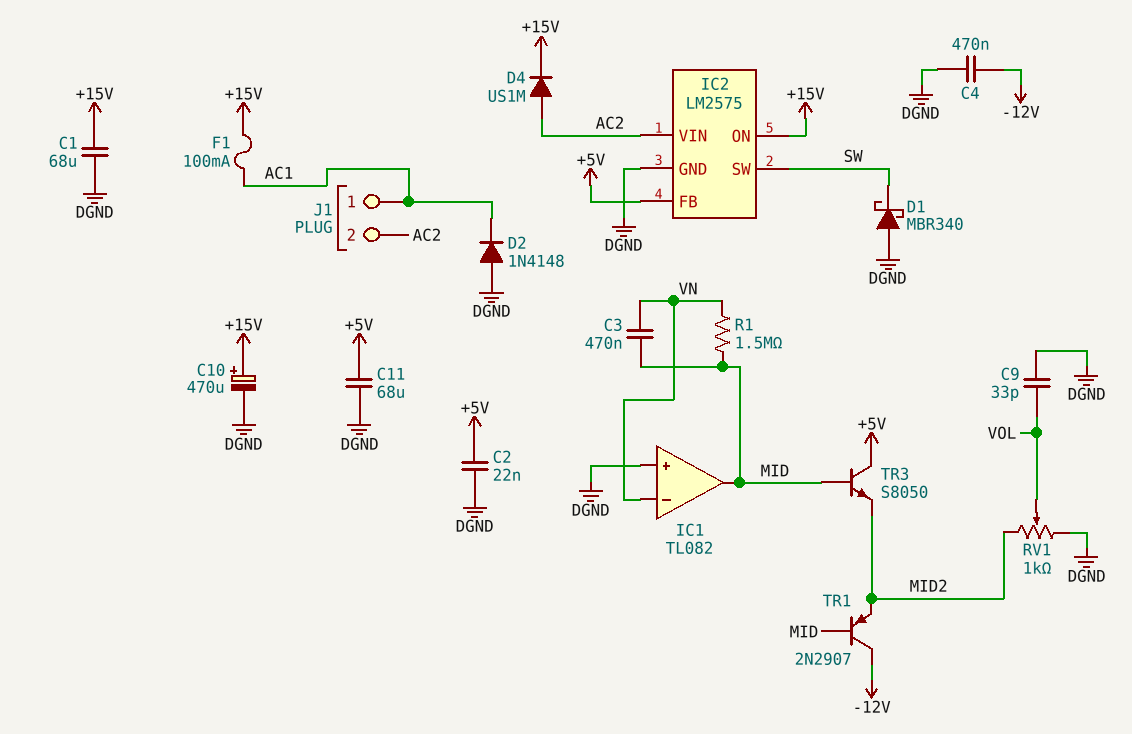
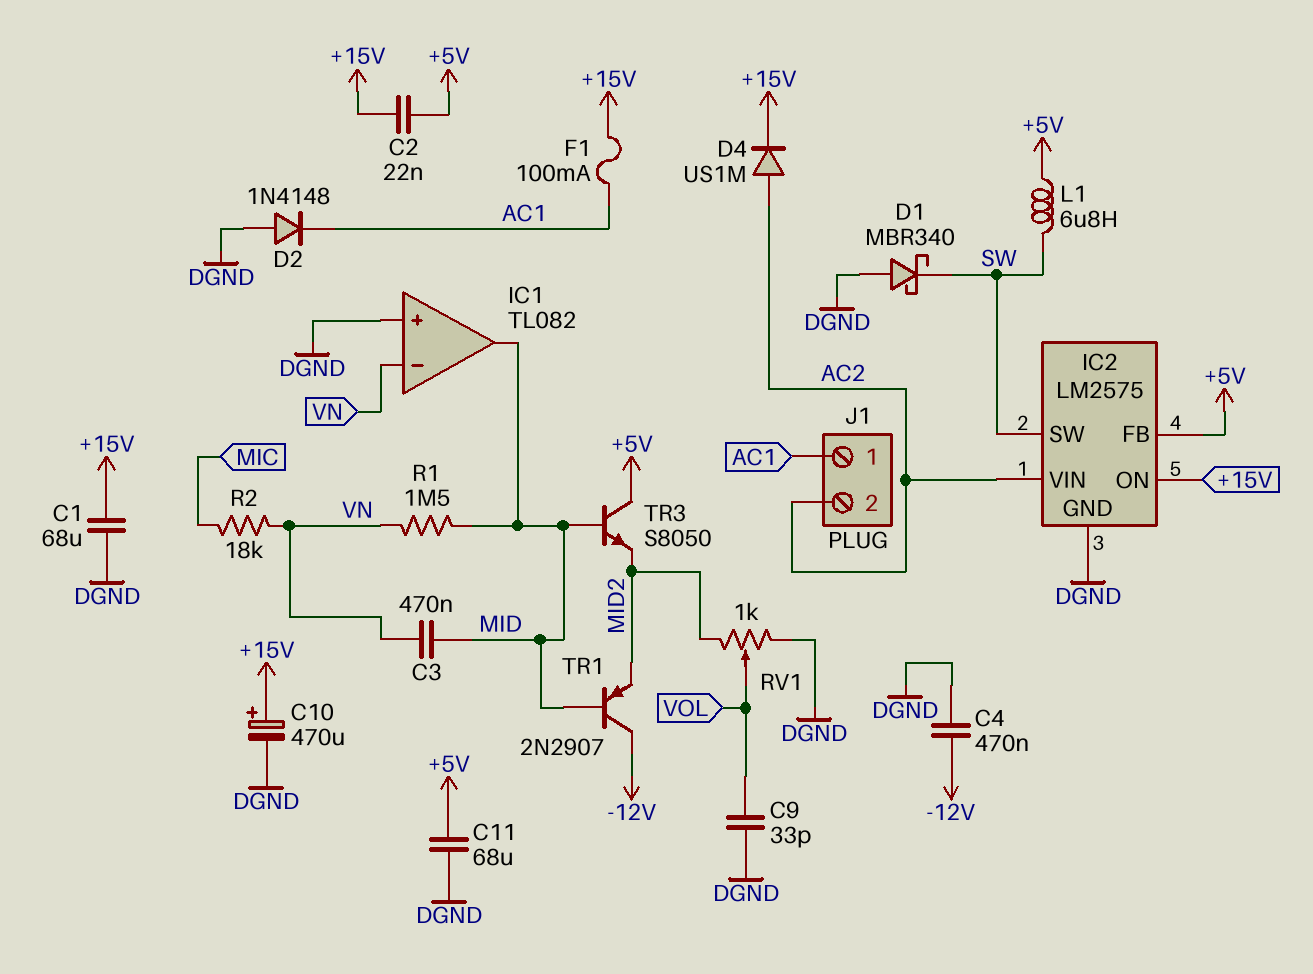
C2: 22nF (+5V, DGND) -> 22nF (+5V, +15V)
L1: none -> 6.8uH (+5V, SW)
R2: none -> 18k (MIC, VN)

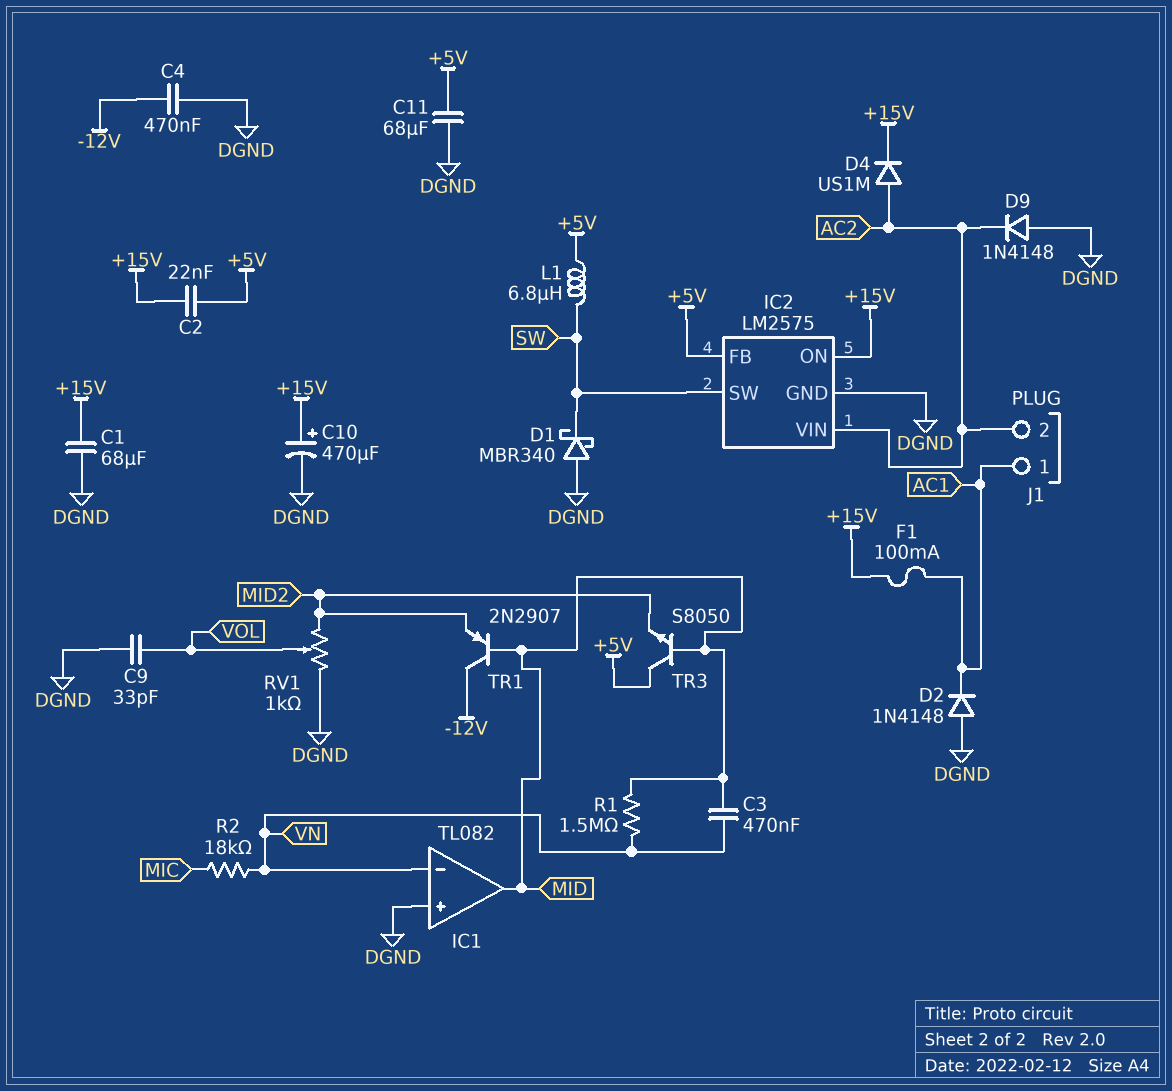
D9: none -> diode 1N4148 (A DGND, K AC2)

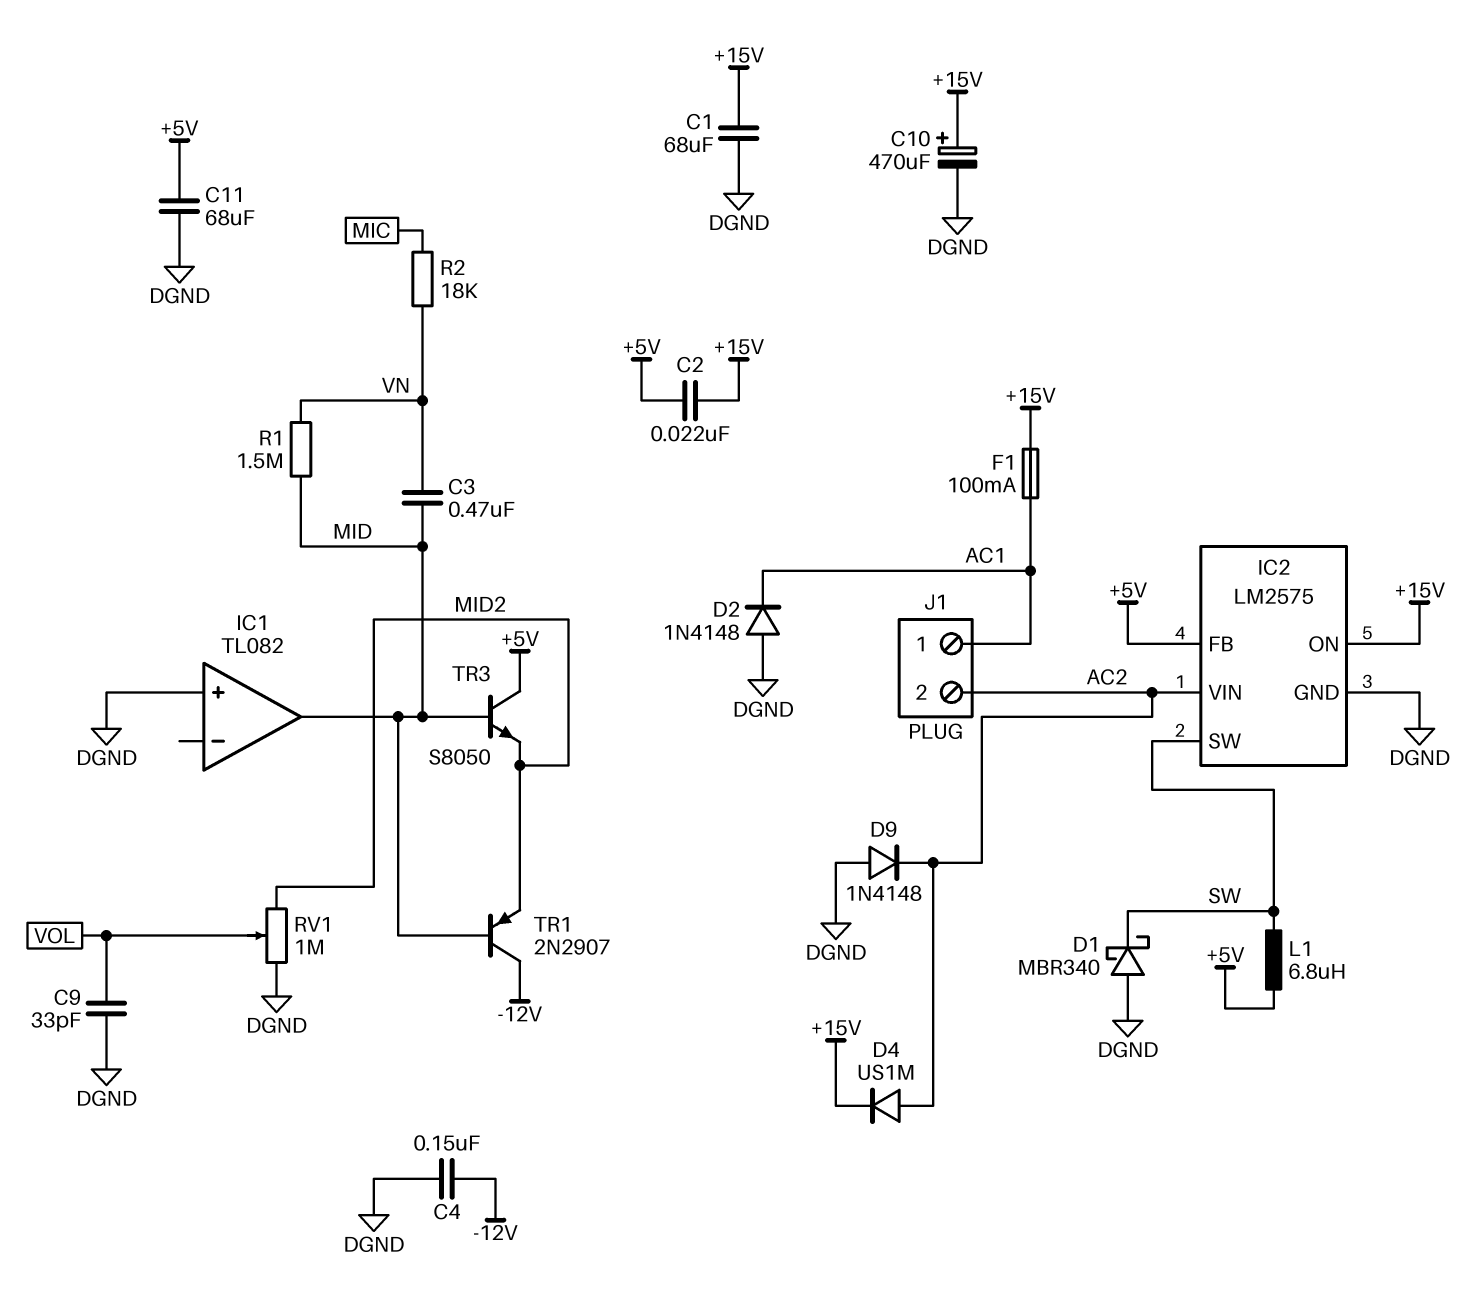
C4: 470nF (-12V, DGND) -> 150nF (-12V, DGND)
IC1 pin in-: VN -> none
RV1: 1k (DGND, MID2, wiper VOL) -> 1M (DGND, MID2, wiper VOL)

